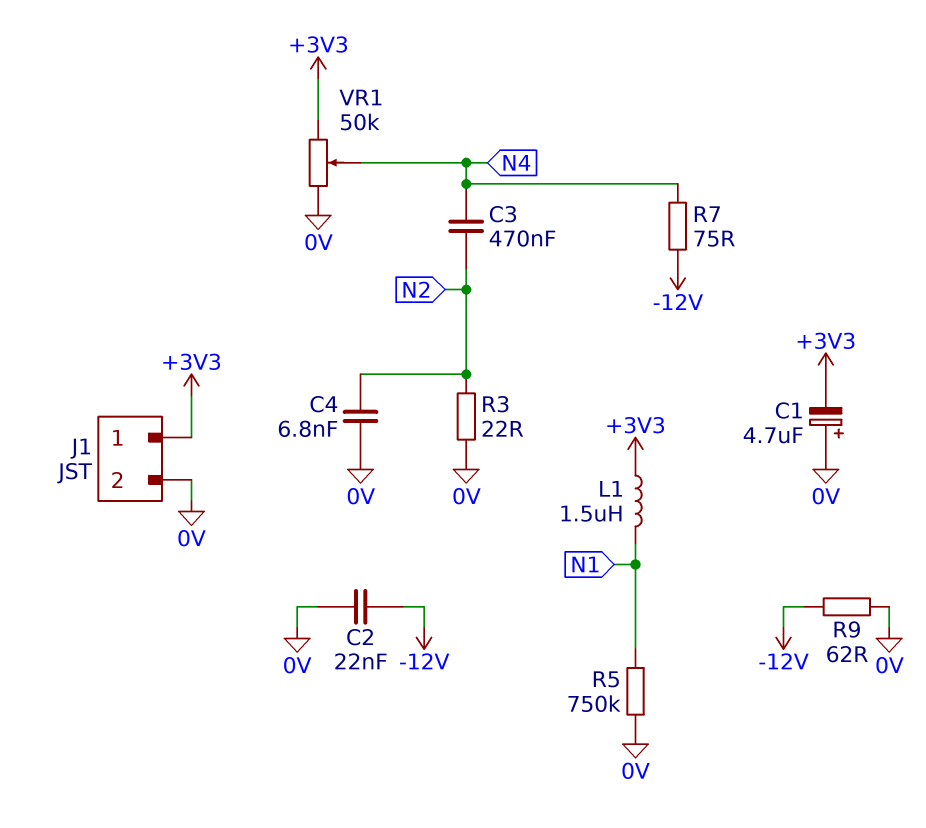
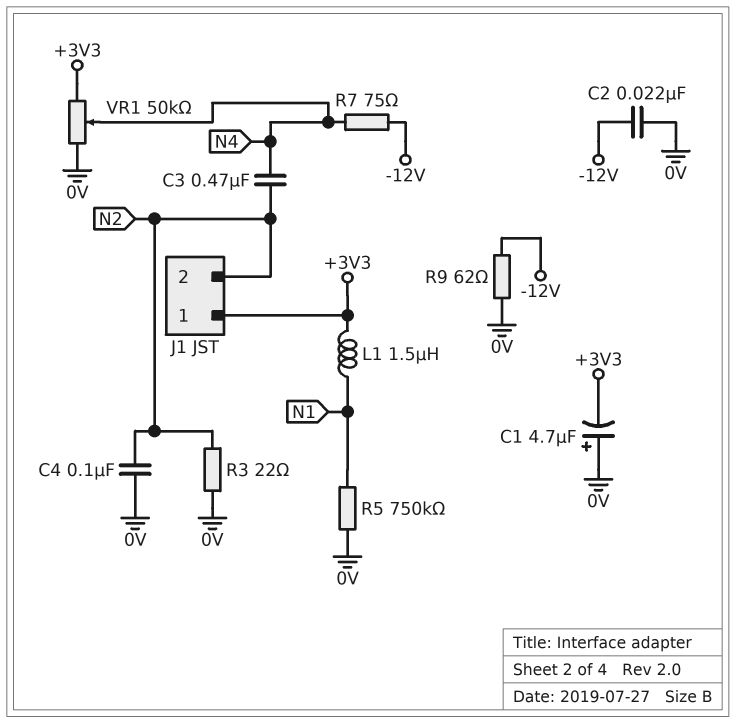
C4: 6.8nF (0V, N2) -> 100nF (0V, N2)
J1 pin 2: 0V -> N2

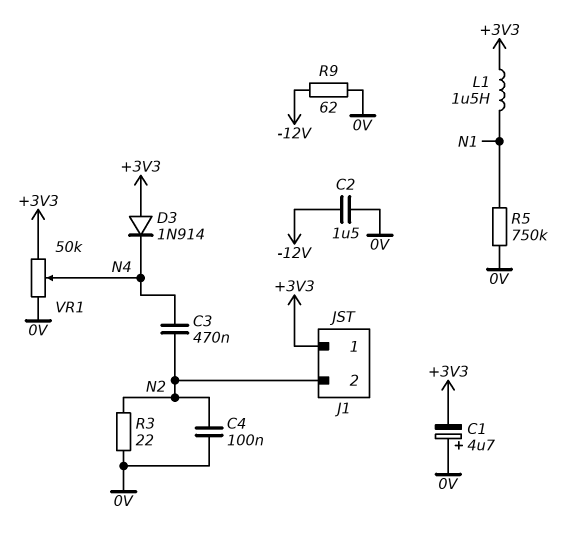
C2: 22nF (-12V, 0V) -> 1.5uF (-12V, 0V)
D3: none -> diode 1N914 (A +3V3, K N4)
R7: 75 (-12V, N4) -> none

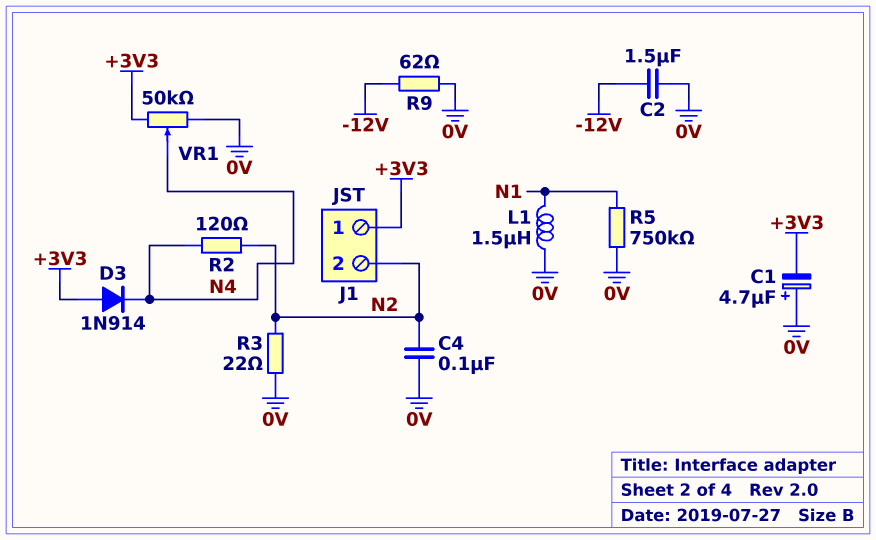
C3: 470nF (N2, N4) -> none
L1: 1.5uH (+3V3, N1) -> 1.5uH (0V, N1)
R2: none -> 120 (N2, N4)

